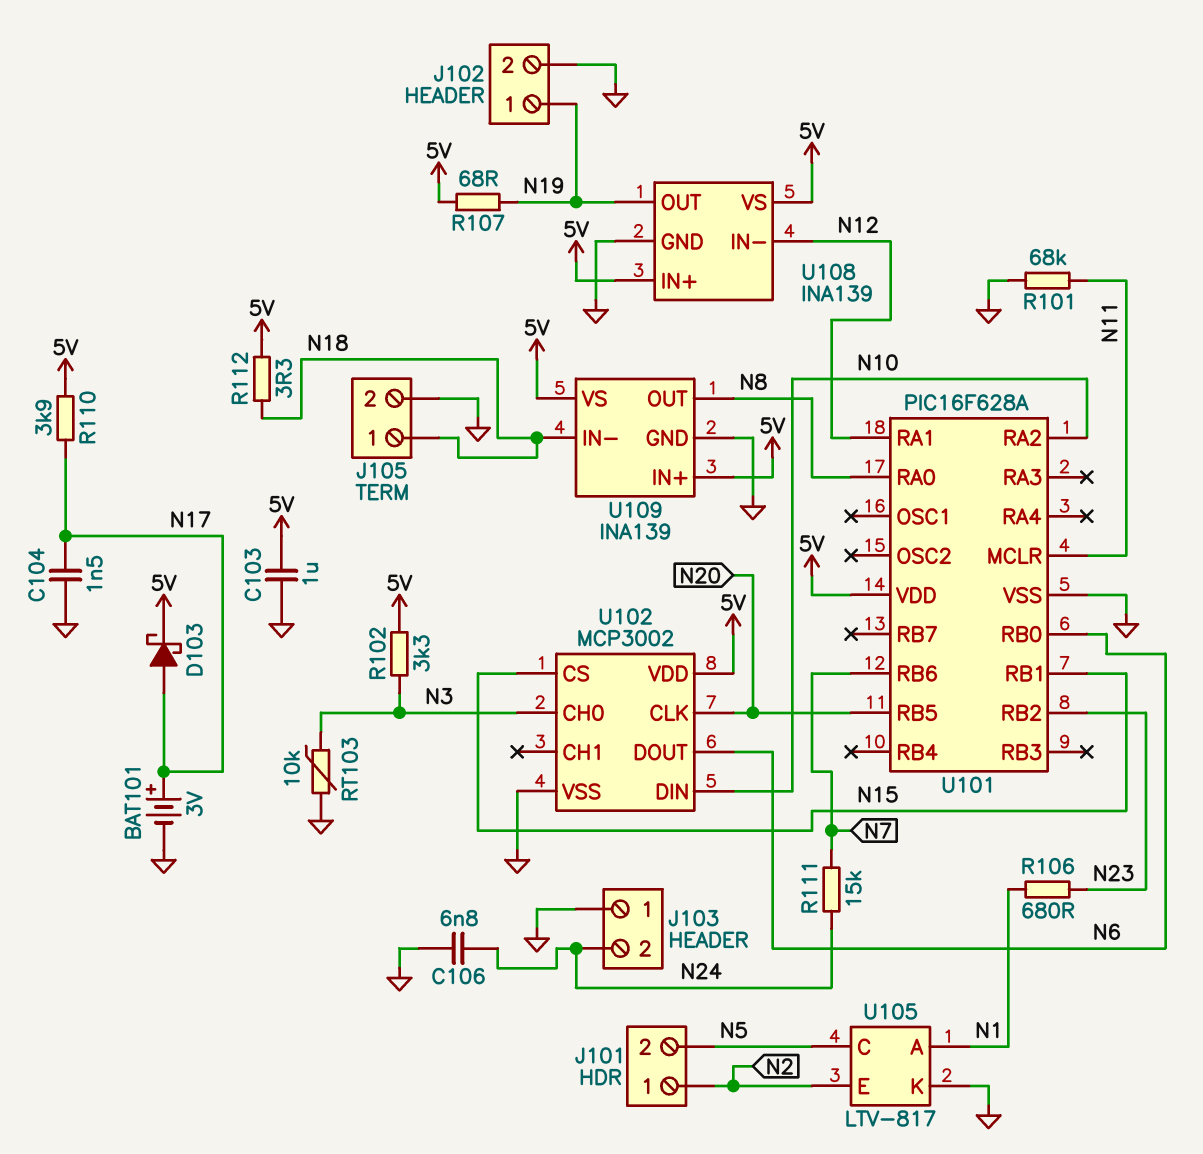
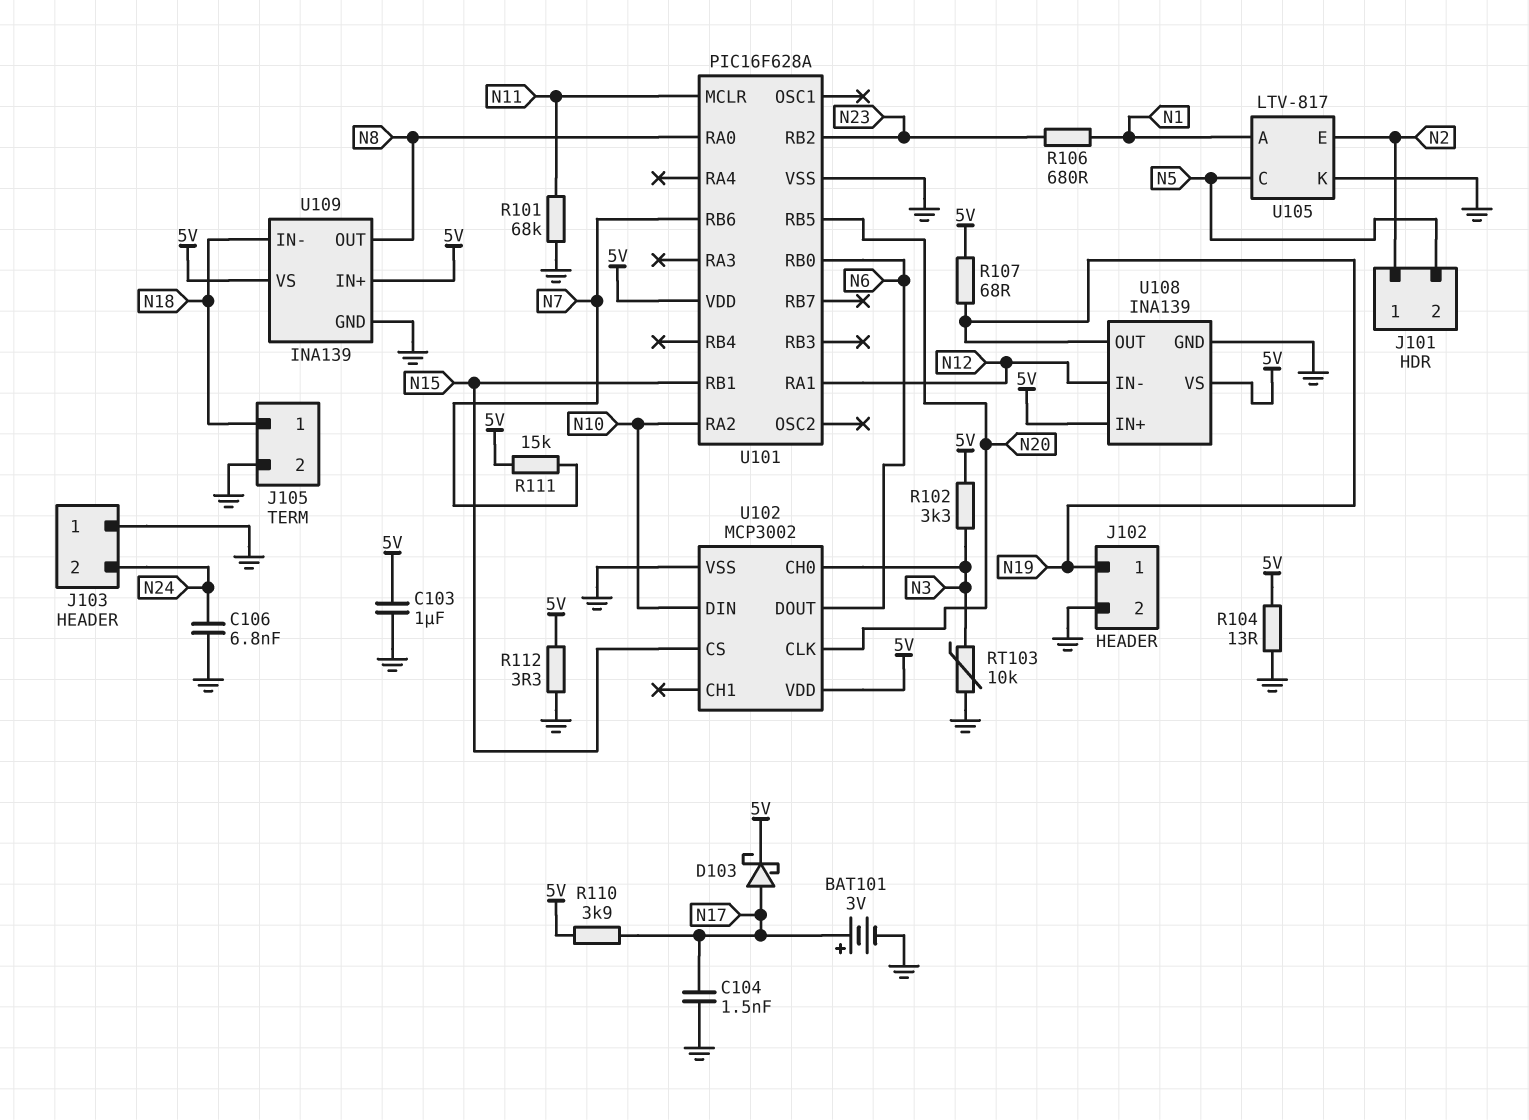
R104: none -> 13 (5V, GND)
R111: 15k (N7, N24) -> 15k (5V, N7)
R112: 3.3 (5V, N18) -> 3.3 (5V, GND)

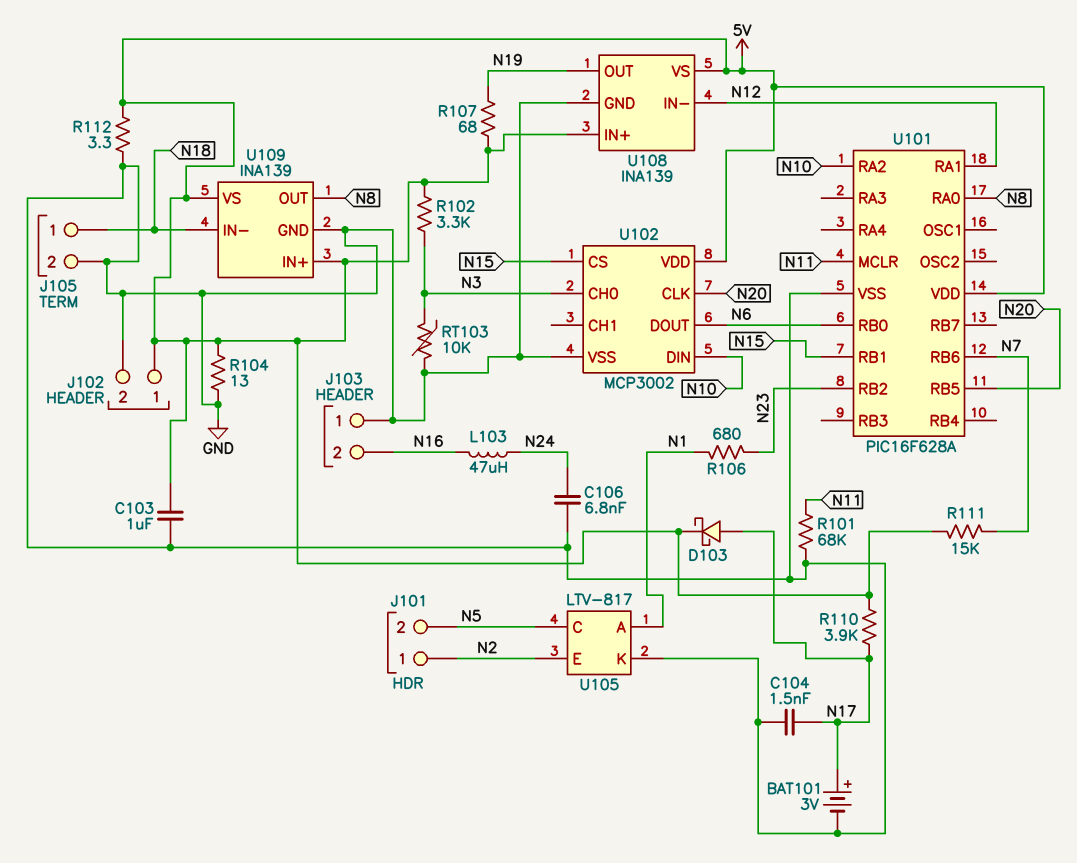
J102 pin 1: N19 -> 5V
J103 pin 2: N24 -> N16
L103: none -> 47uH (N16, N24)

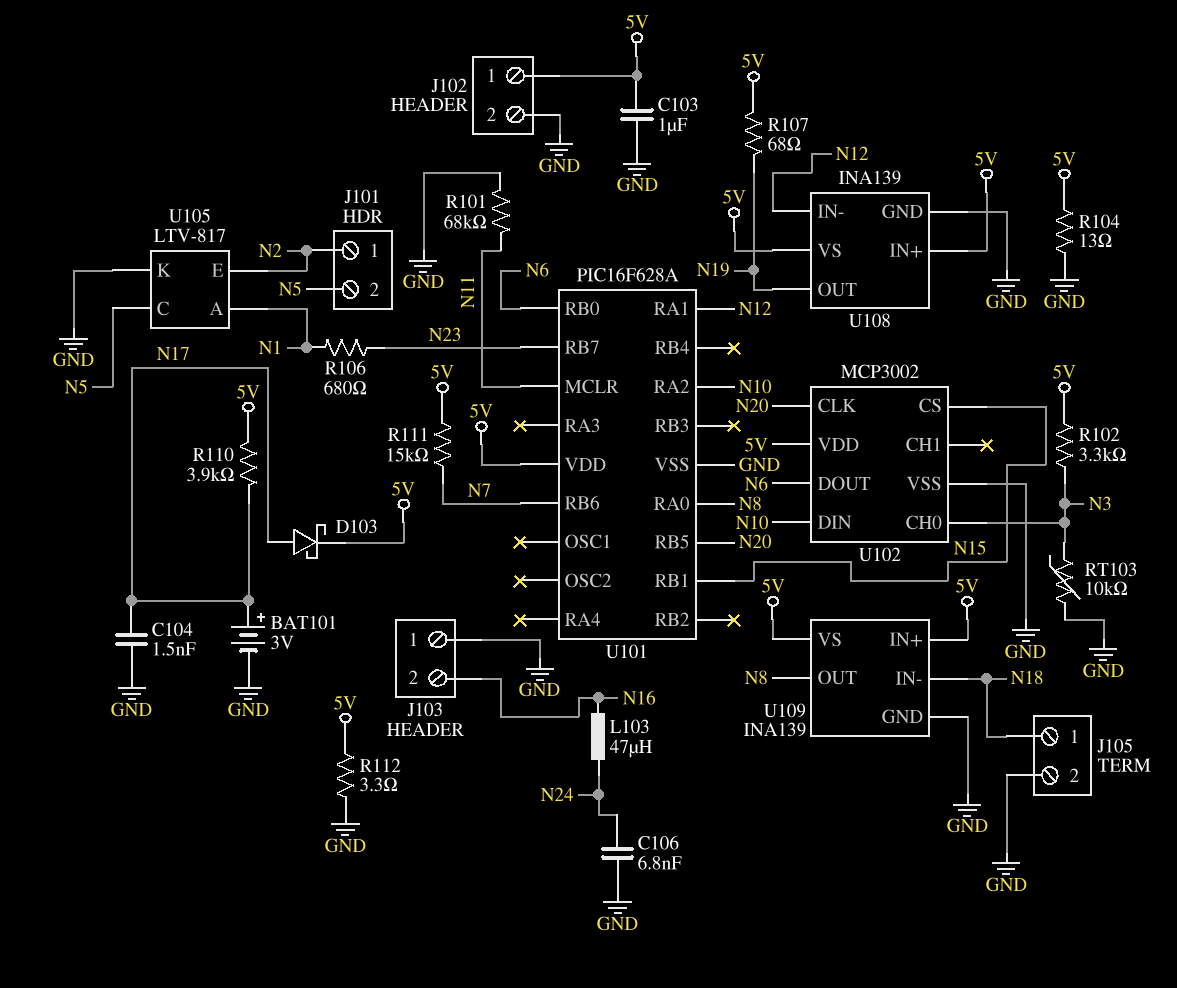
U101 pin RB2: N23 -> none
U101 pin RB7: none -> N23

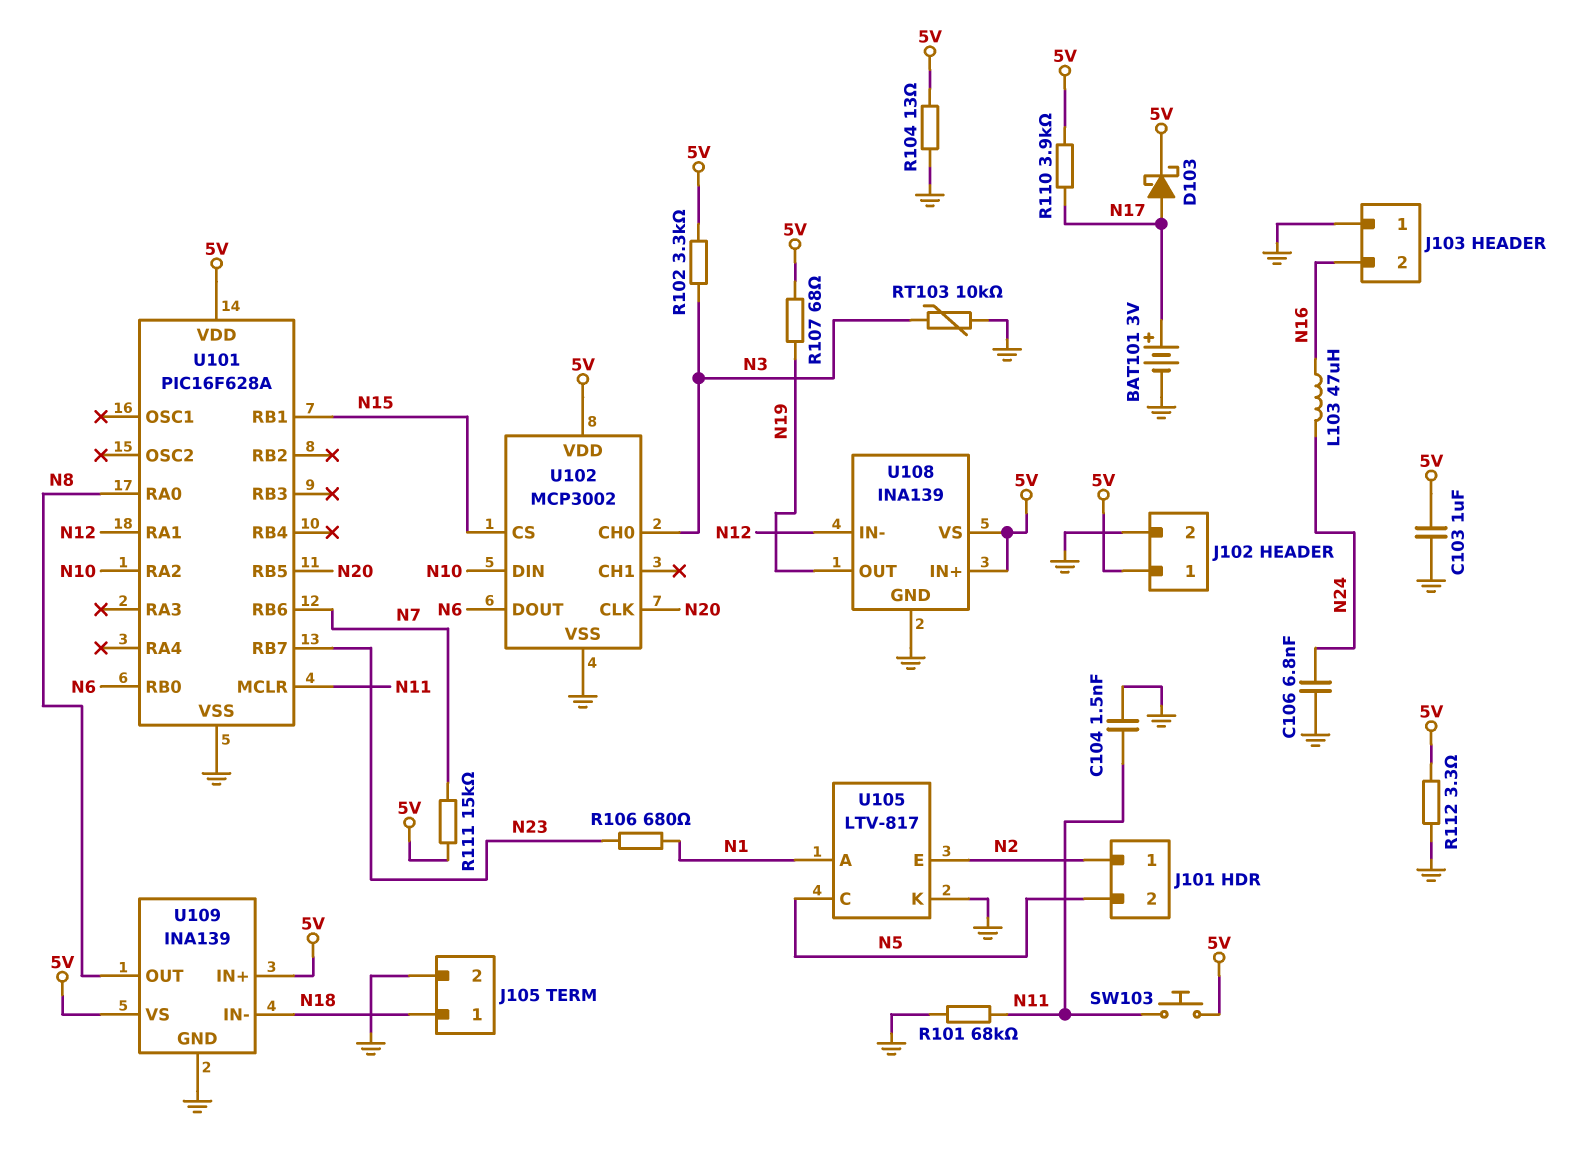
C104: 1.5nF (GND, N17) -> 1.5nF (GND, N11)
SW103: none -> button (5V, N11)

